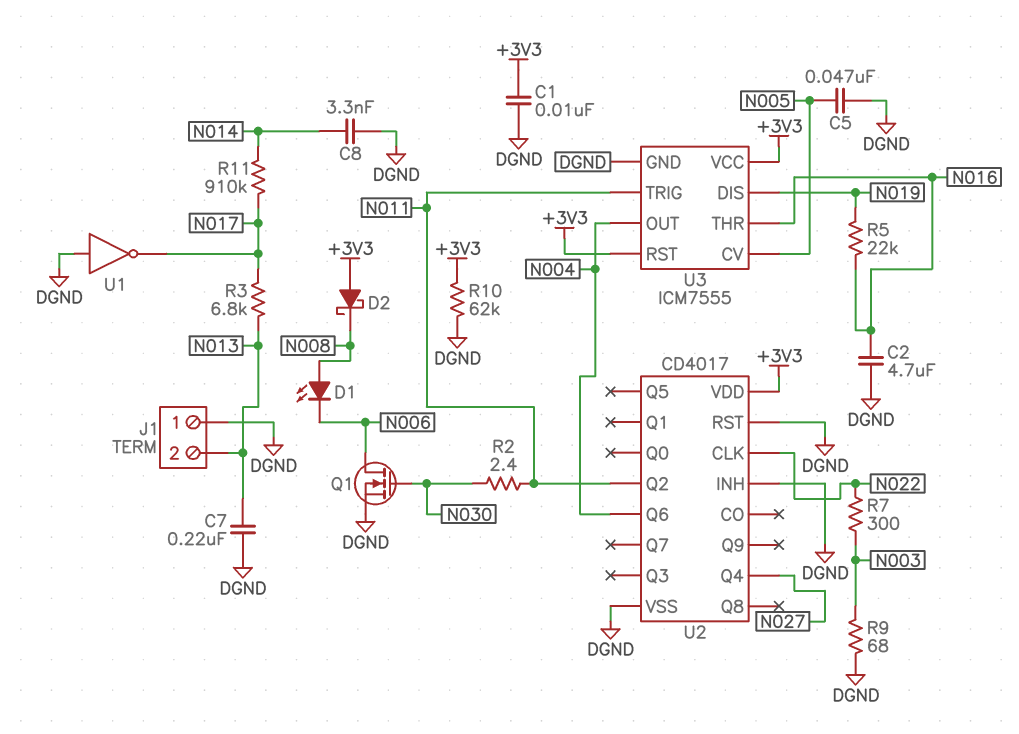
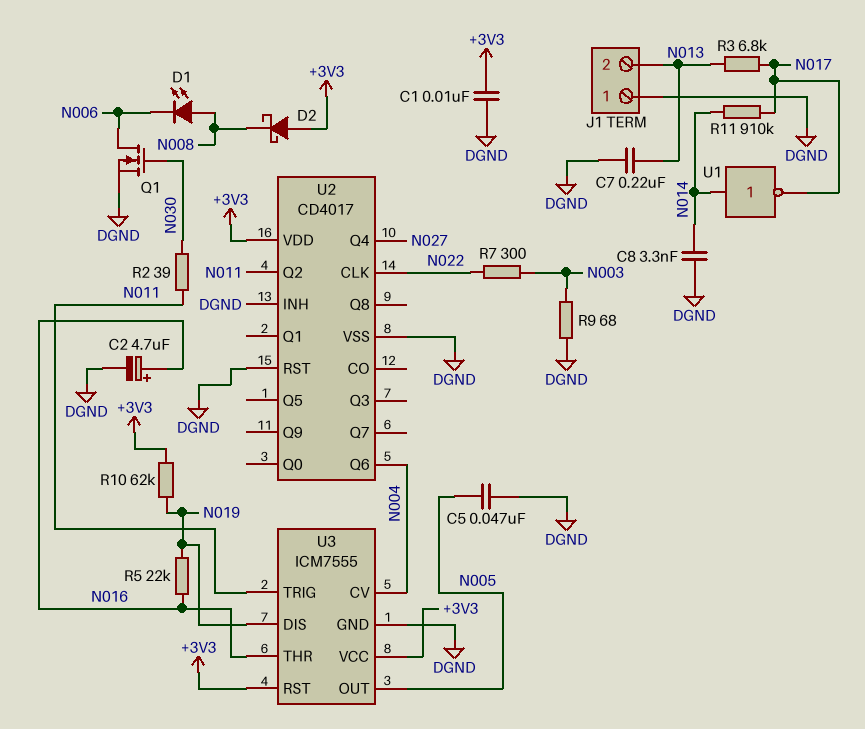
C2: 4.7uF (DGND, N016) -> 4.7uF (plus N016, minus DGND)
R2: 2.4 (N011, N030) -> 39 (N011, N030)
R10: 62k (+3V3, DGND) -> 62k (+3V3, N019)
U1: NOT (in DGND, out N017) -> NOT (in N014, out N017)
U3 pin CV: N005 -> N004
U3 pin OUT: N004 -> N005

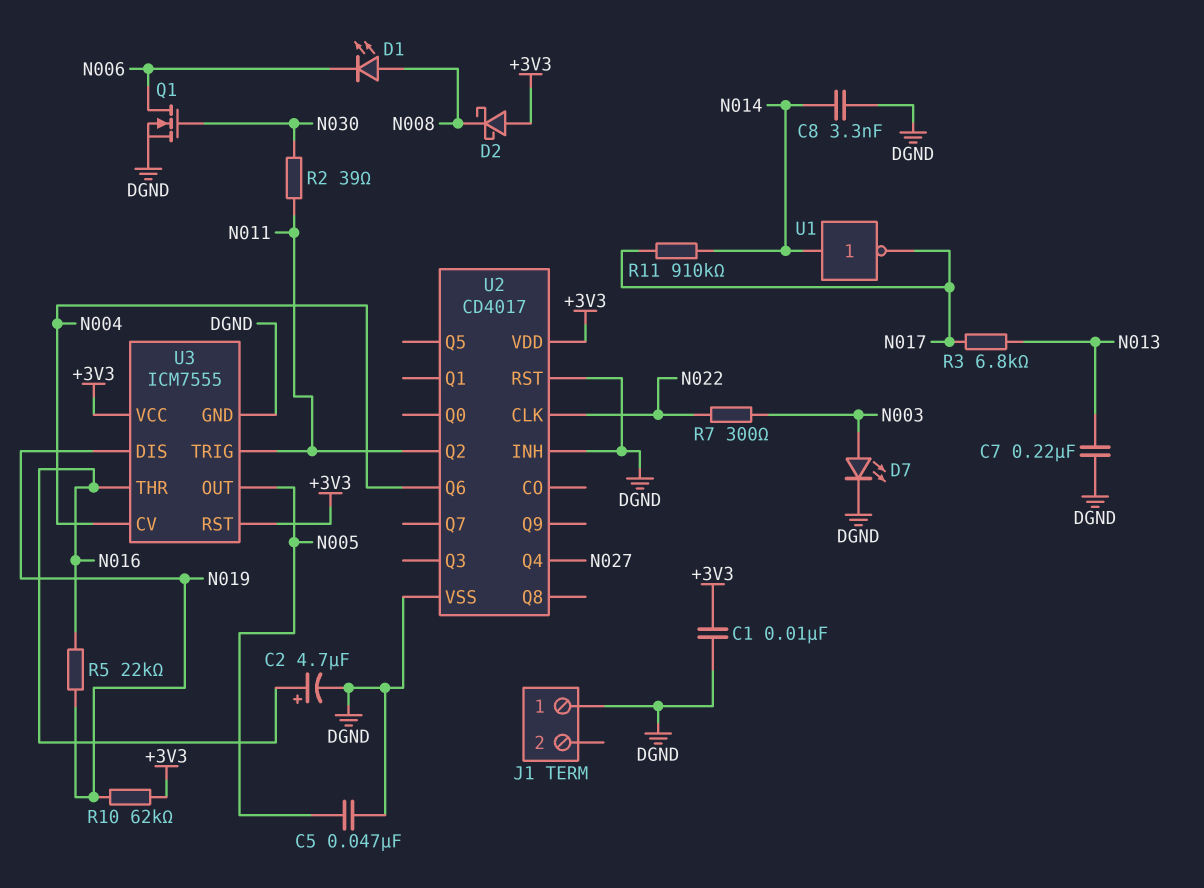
D7: none -> LED (A N003, K DGND)
J1 pin 2: N013 -> none
R9: 68 (DGND, N003) -> none

